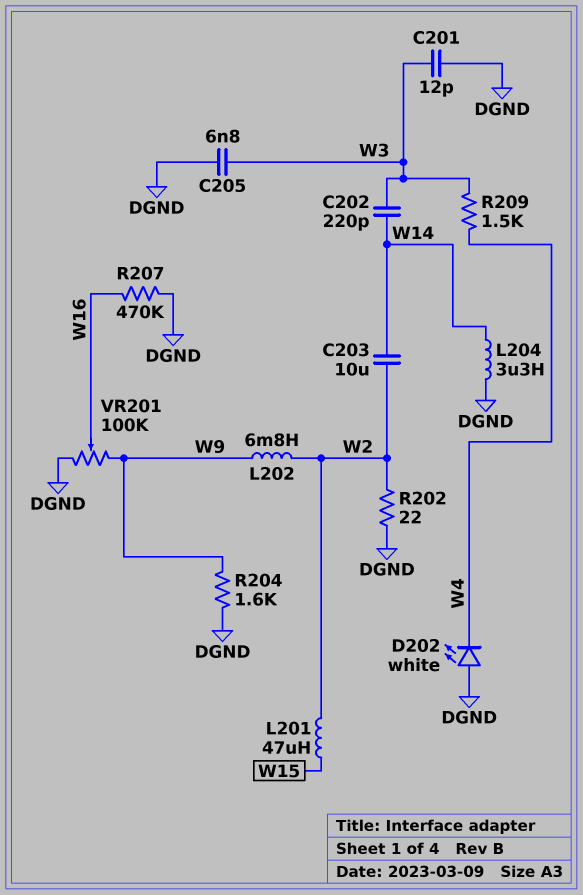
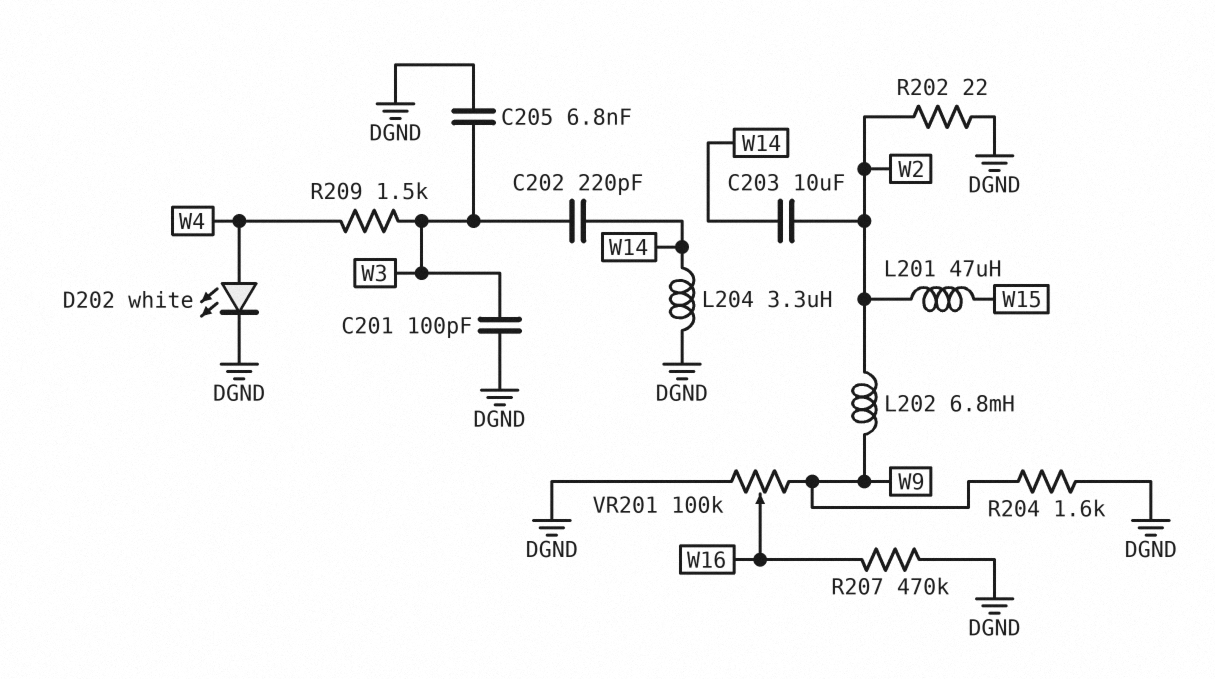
C201: 12pF (DGND, W3) -> 100pF (DGND, W3)
D202: LED white (A DGND, K W4) -> LED white (A W4, K DGND)

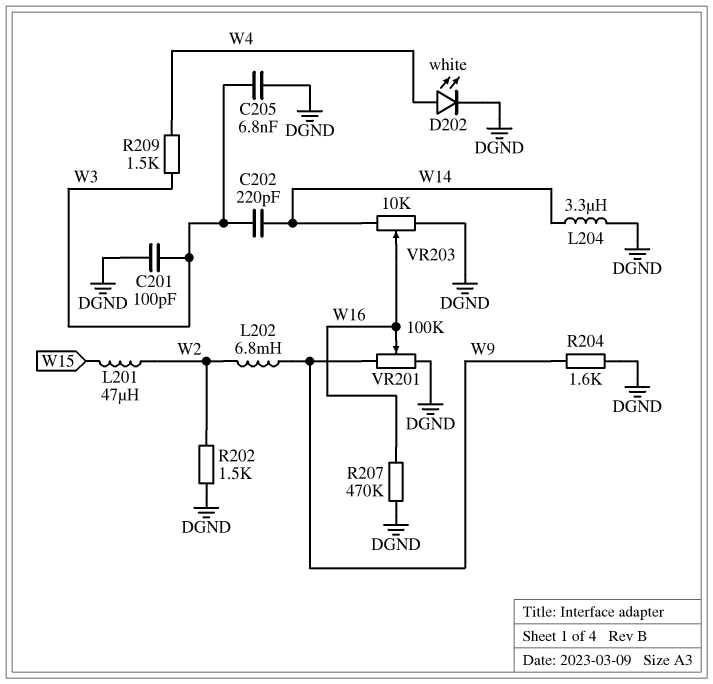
C203: 10uF (W2, W14) -> none
R202: 22 (DGND, W2) -> 1.5k (DGND, W2)
VR203: none -> 10k (DGND, W14, wiper W16)

